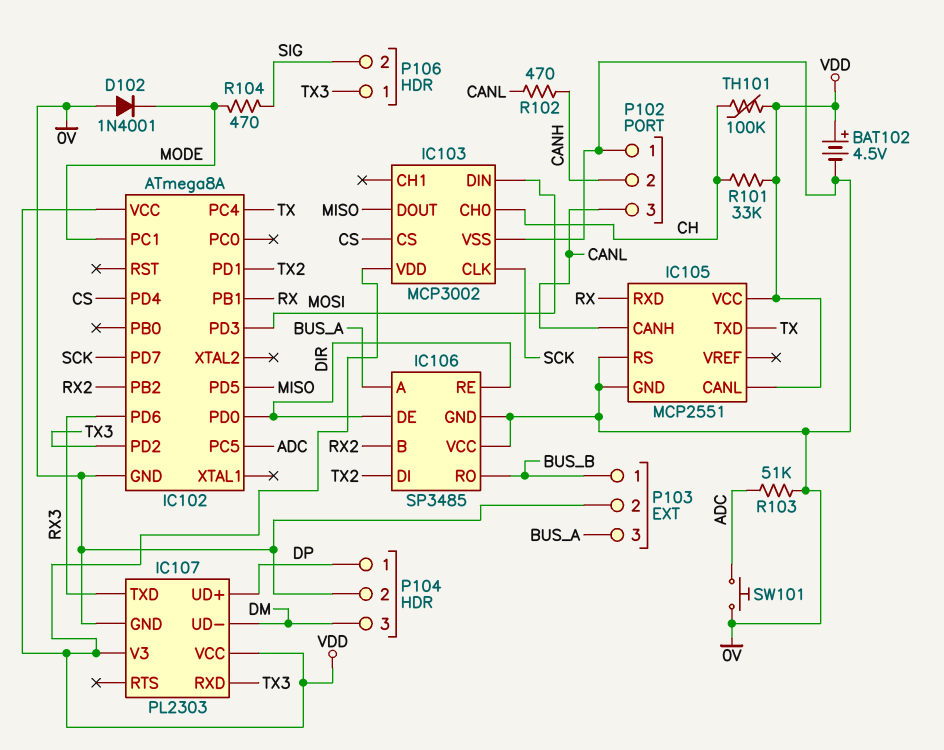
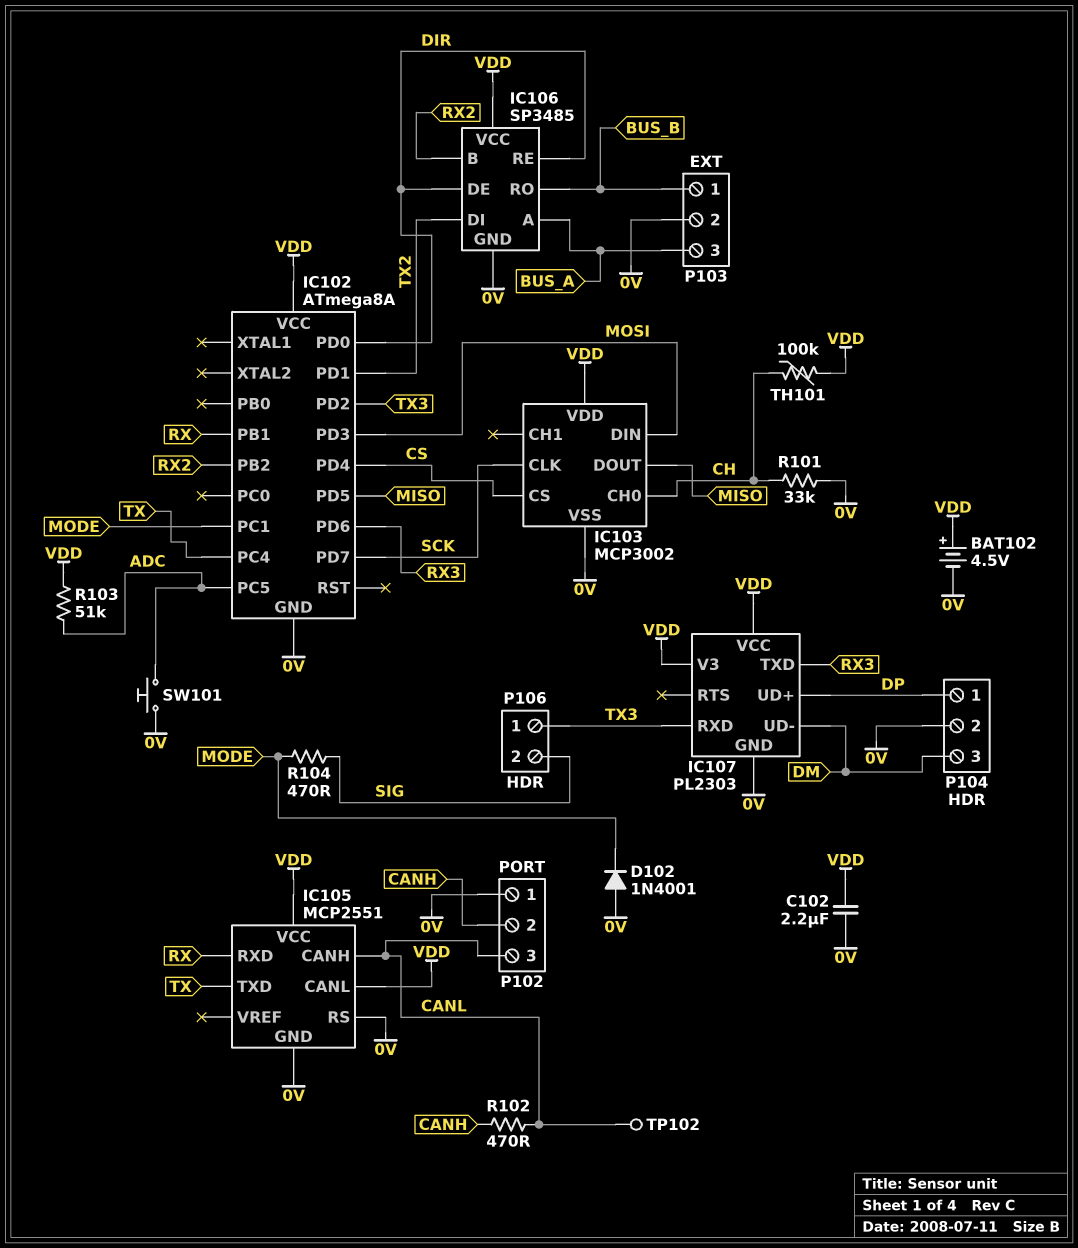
C102: none -> 2.2uF (0V, VDD)
IC106 pin VCC: 0V -> VDD
R101: 33k (CH, VDD) -> 33k (0V, CH)
R103: 51k (0V, ADC) -> 51k (ADC, VDD)
TP102: none -> test point (CANL)

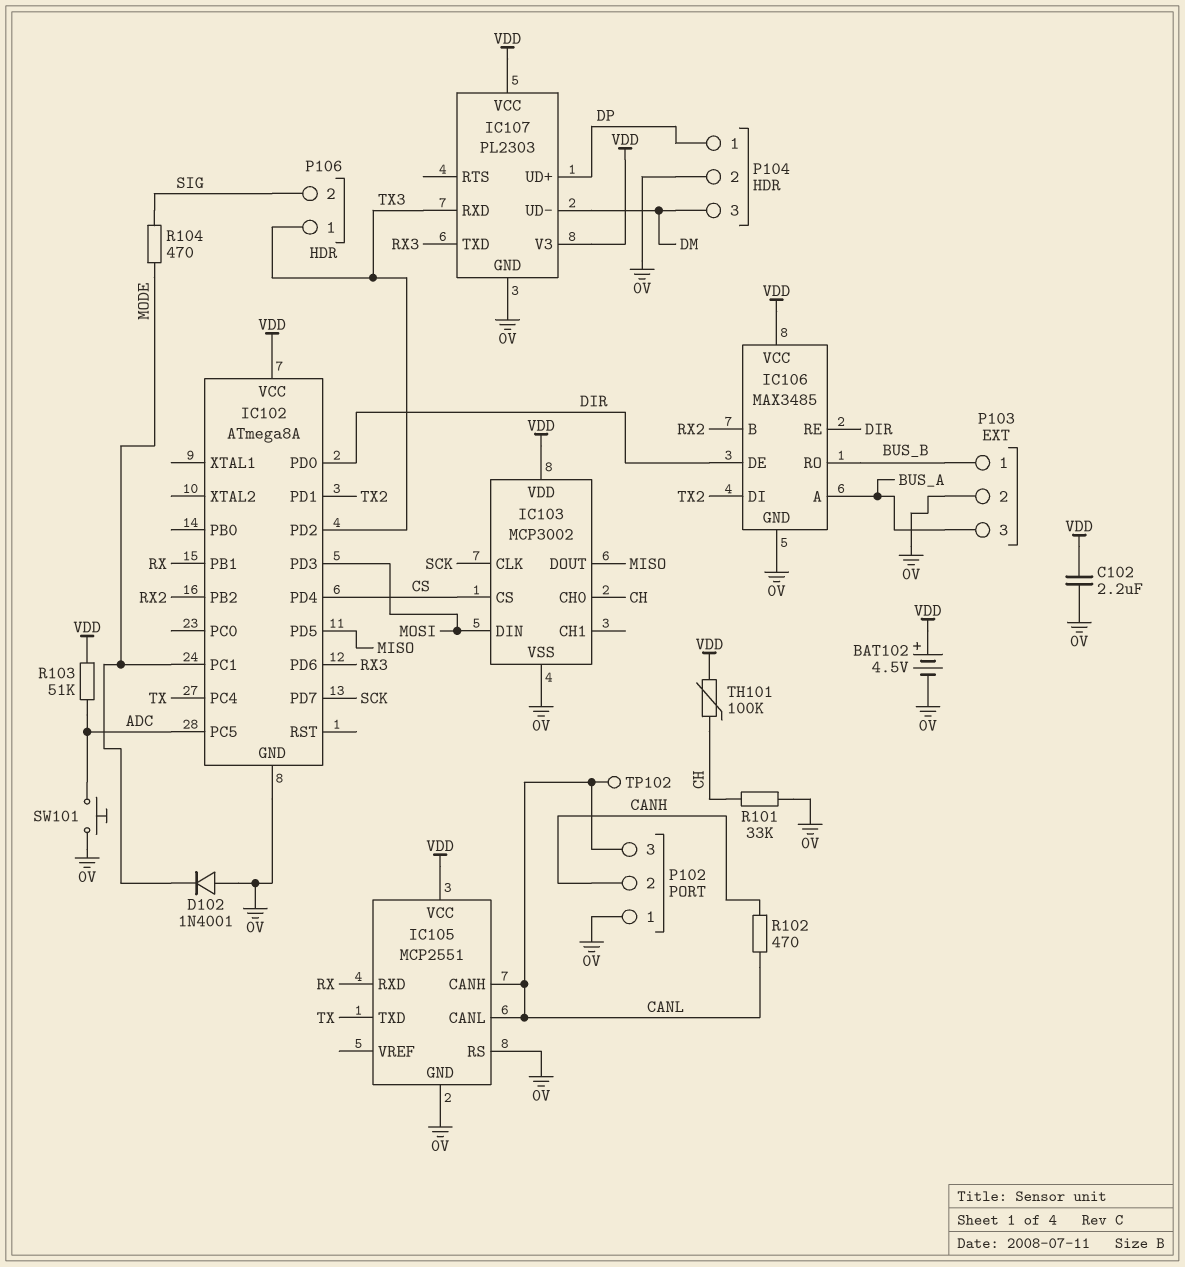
IC105 pin CANL: VDD -> CANL
IC106: SP3485 -> MAX3485

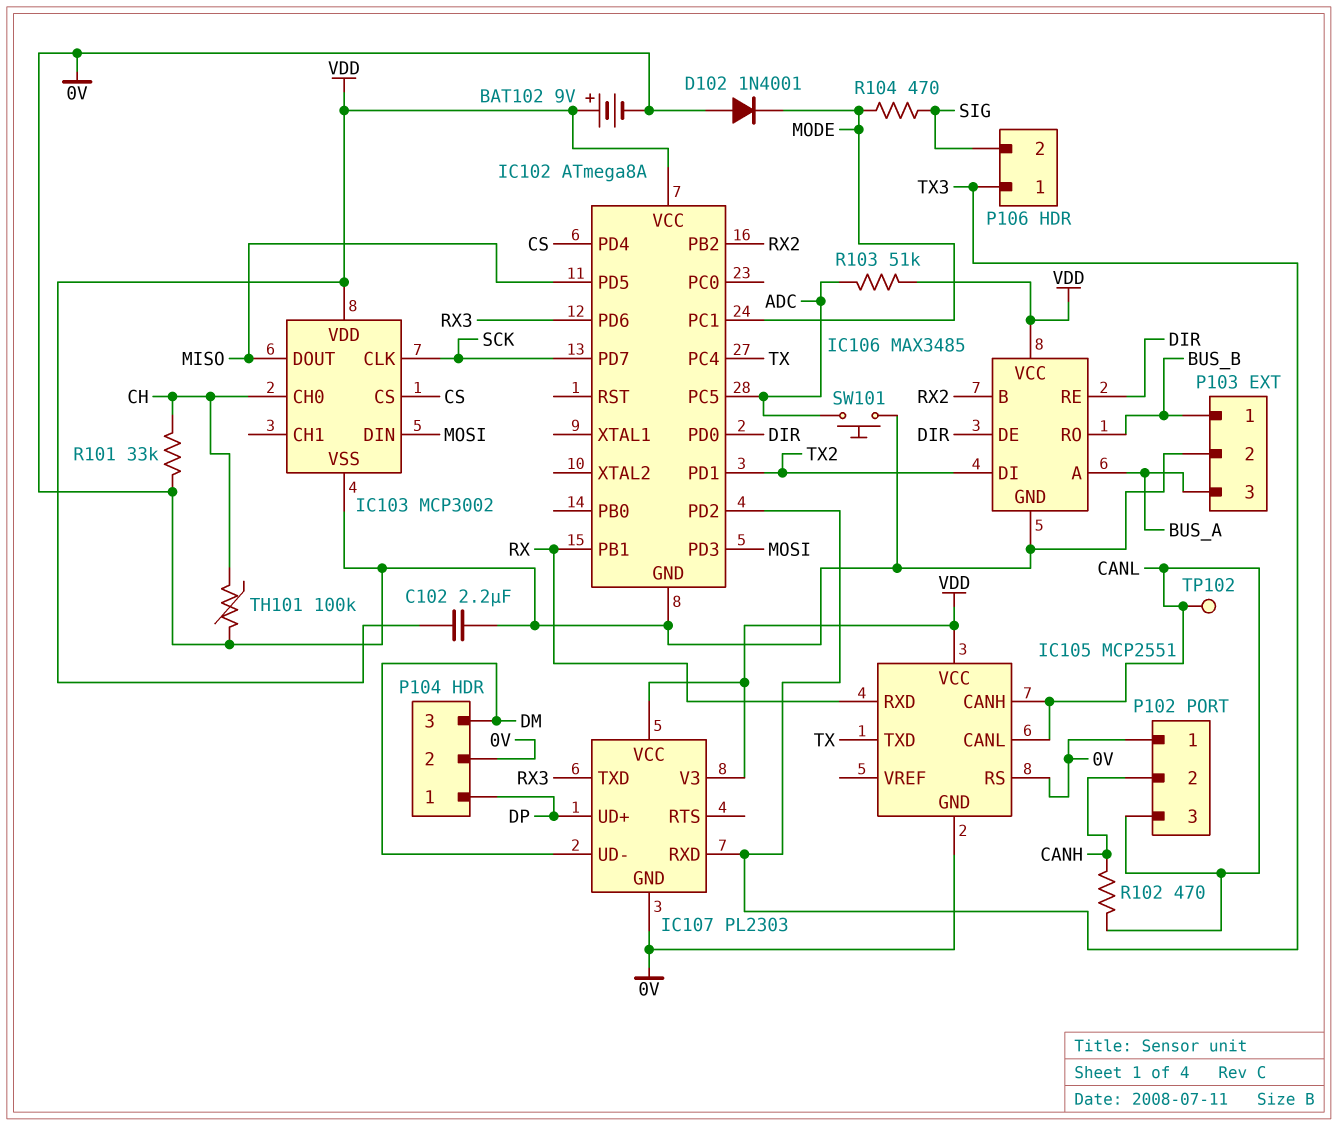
BAT102: 4.5V (plus VDD, minus 0V) -> 9V (plus VDD, minus 0V)
TH101: 100k (CH, VDD) -> 100k (0V, CH)

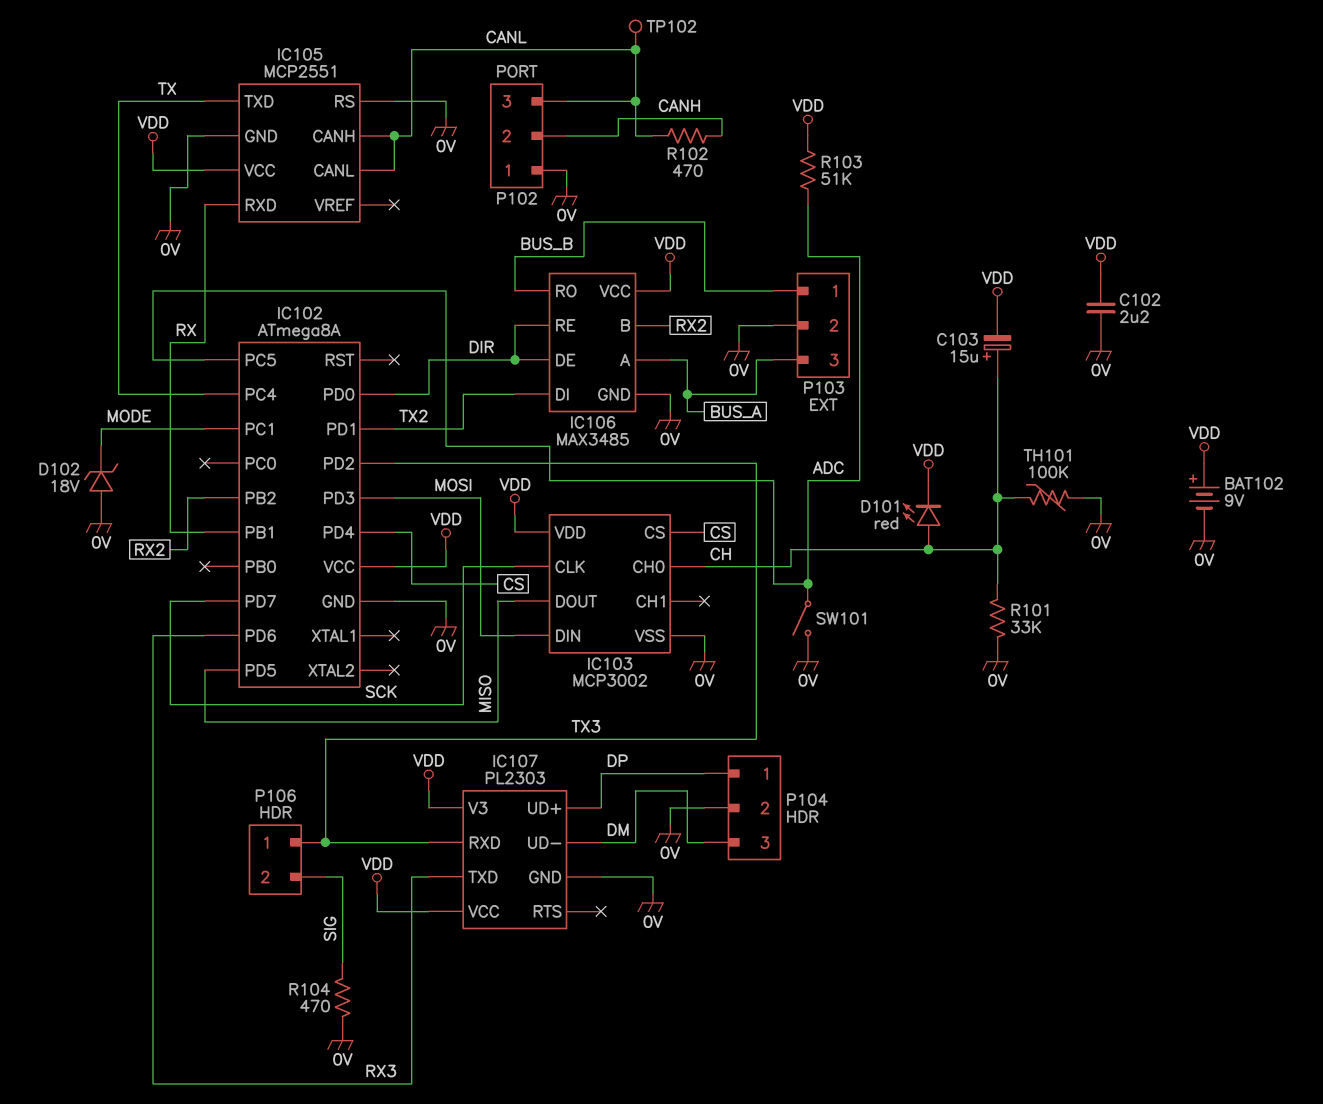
C103: none -> 15uF (plus CH, minus VDD)
D101: none -> LED red (A CH, K VDD)
D102: diode 1N4001 (A 0V, K MODE) -> zener 18V (A 0V, K MODE)
R104: 470 (MODE, SIG) -> 470 (0V, SIG)
SW101: button (0V, ADC) -> switch (0V, ADC)

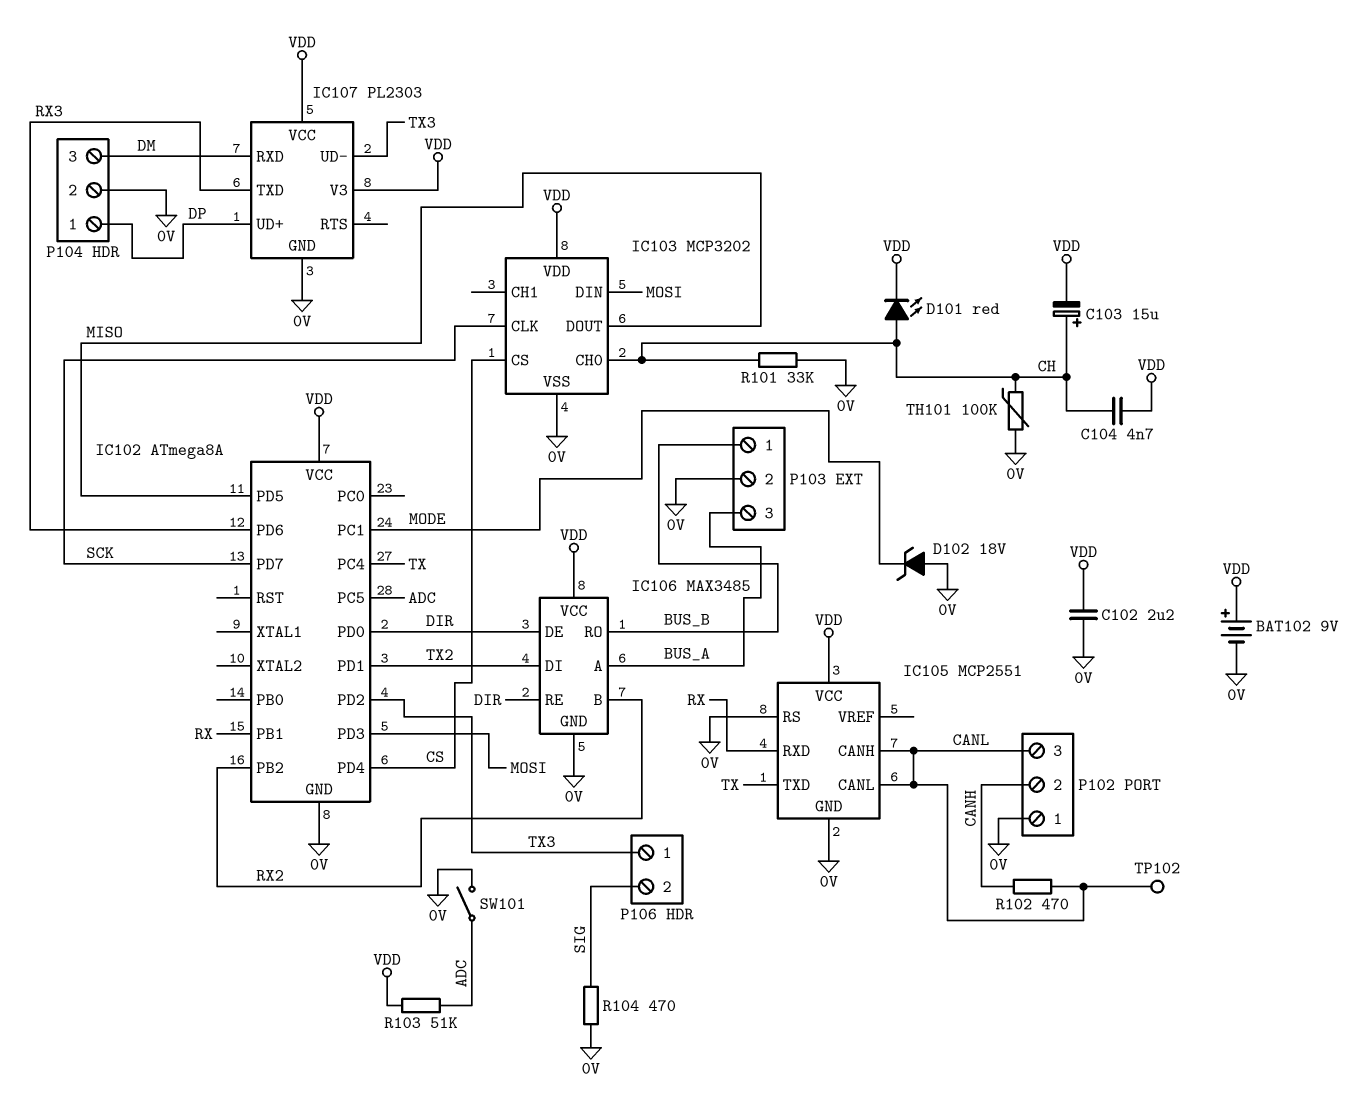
C104: none -> 4.7nF (CH, VDD)
IC103: MCP3002 -> MCP3202
IC107 pin RXD: TX3 -> DM
IC107 pin UD-: DM -> TX3

